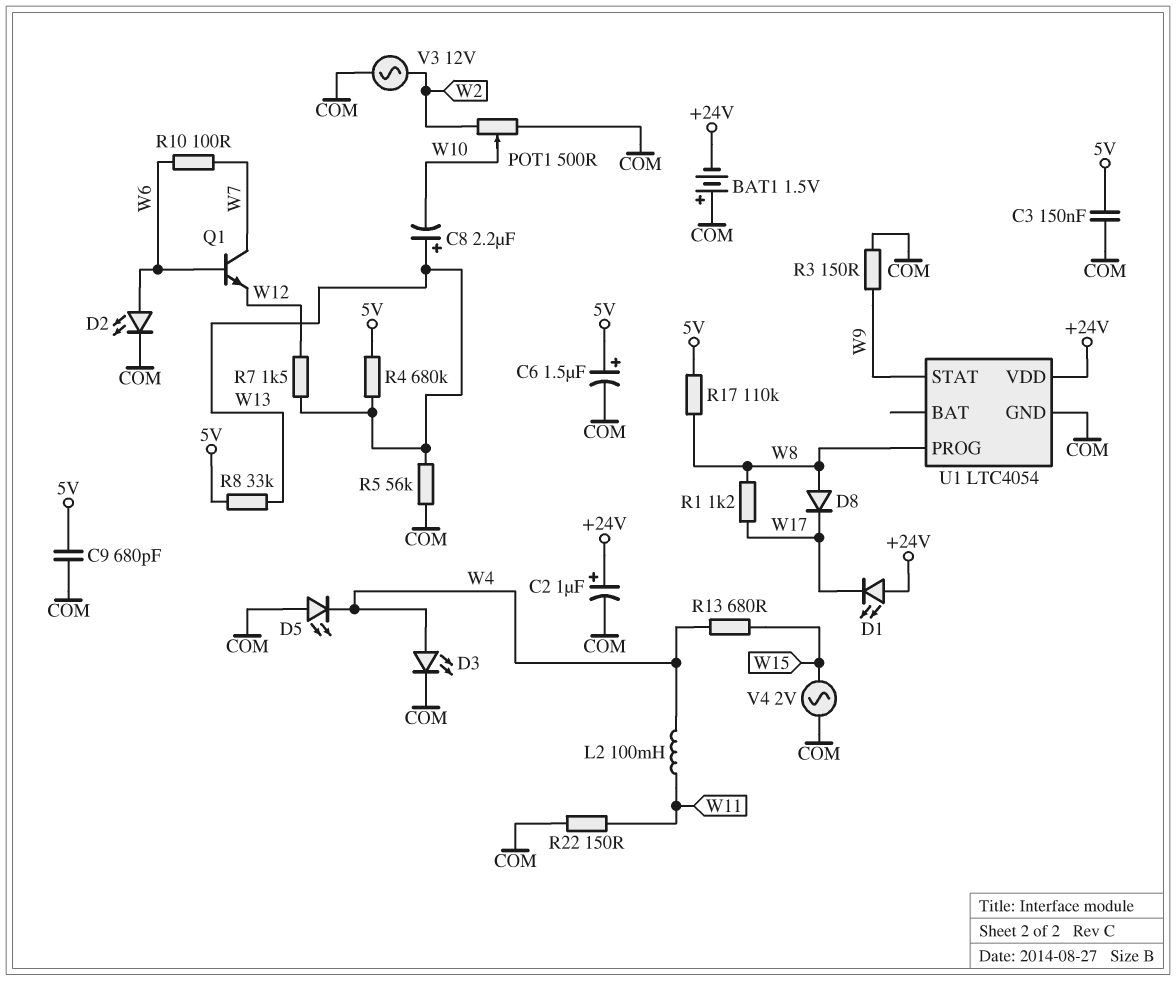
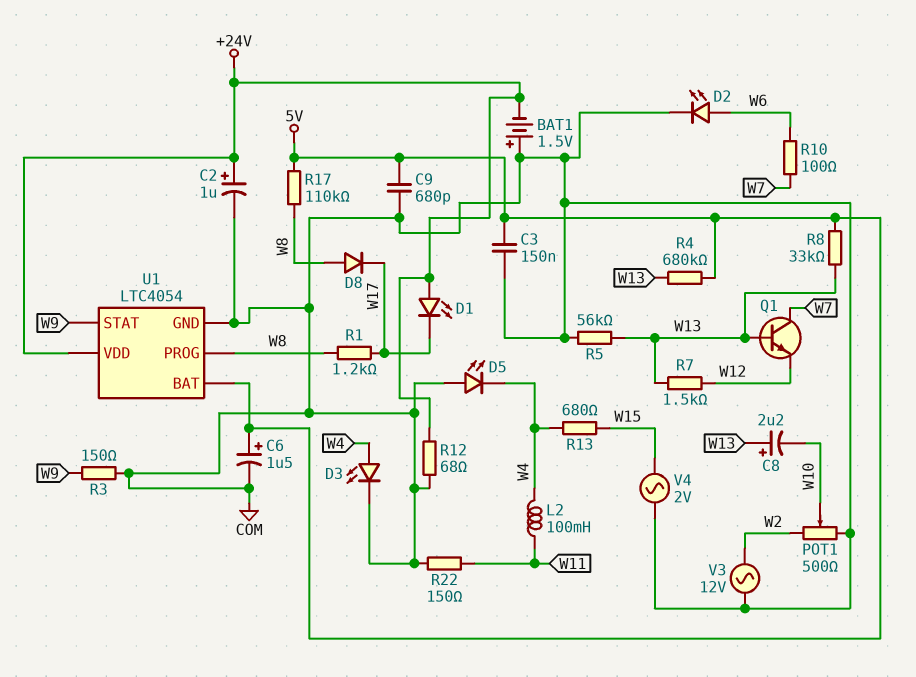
Q1: NPN (B W6, C W7, E W12) -> NPN (B W13, C W7, E W12)
R12: none -> 68 (+24V, COM)
U1 pin BAT: none -> 5V

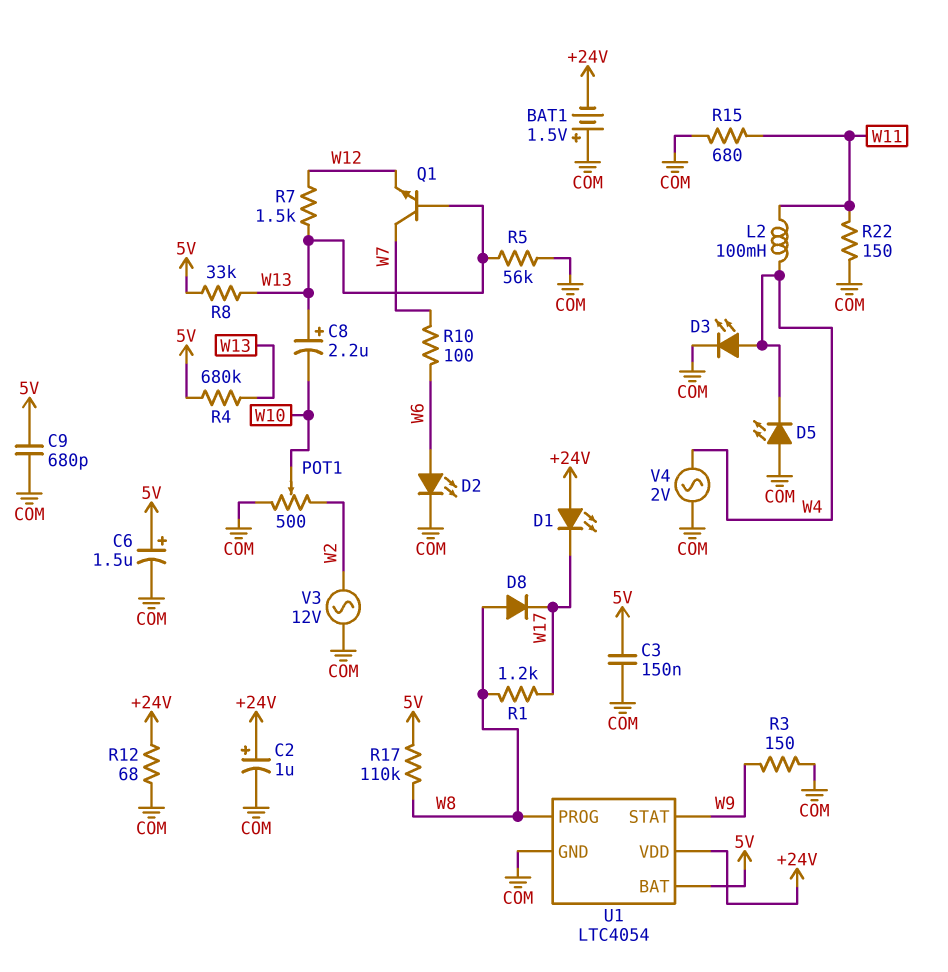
R13: 680 (W4, W15) -> none
R15: none -> 680 (COM, W11)
V4: AC 2V (COM, W15) -> AC 2V (COM, W4)

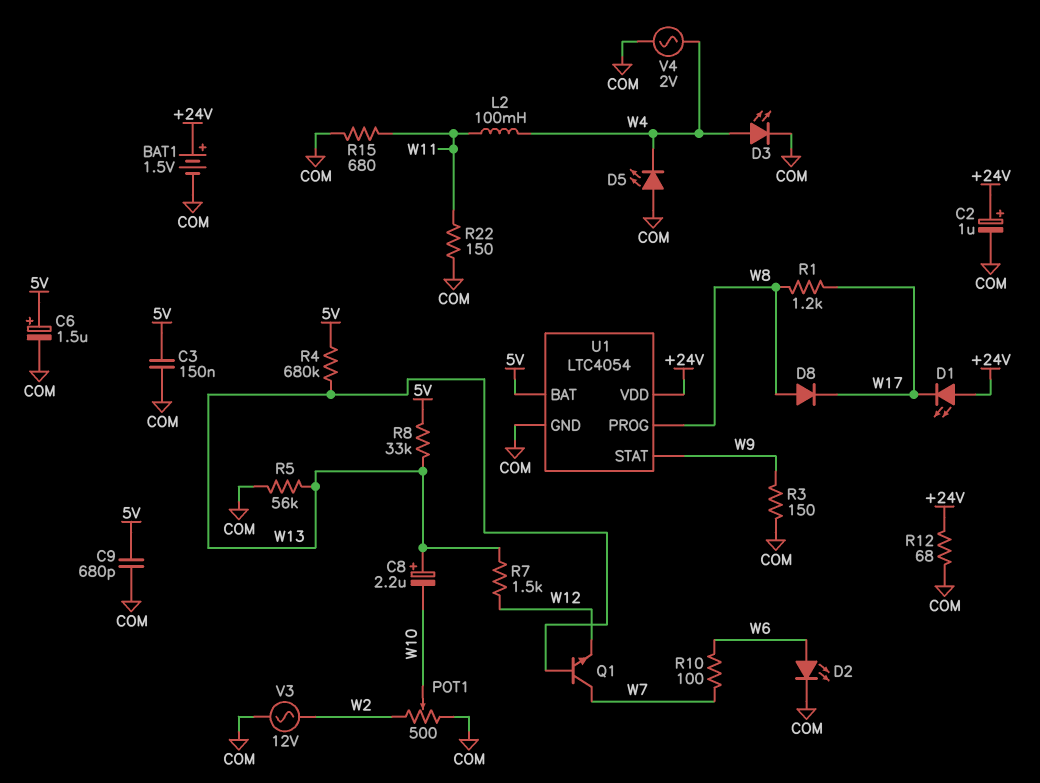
BAT1: 1.5V (plus COM, minus +24V) -> 1.5V (plus +24V, minus COM)
R17: 110k (5V, W8) -> none

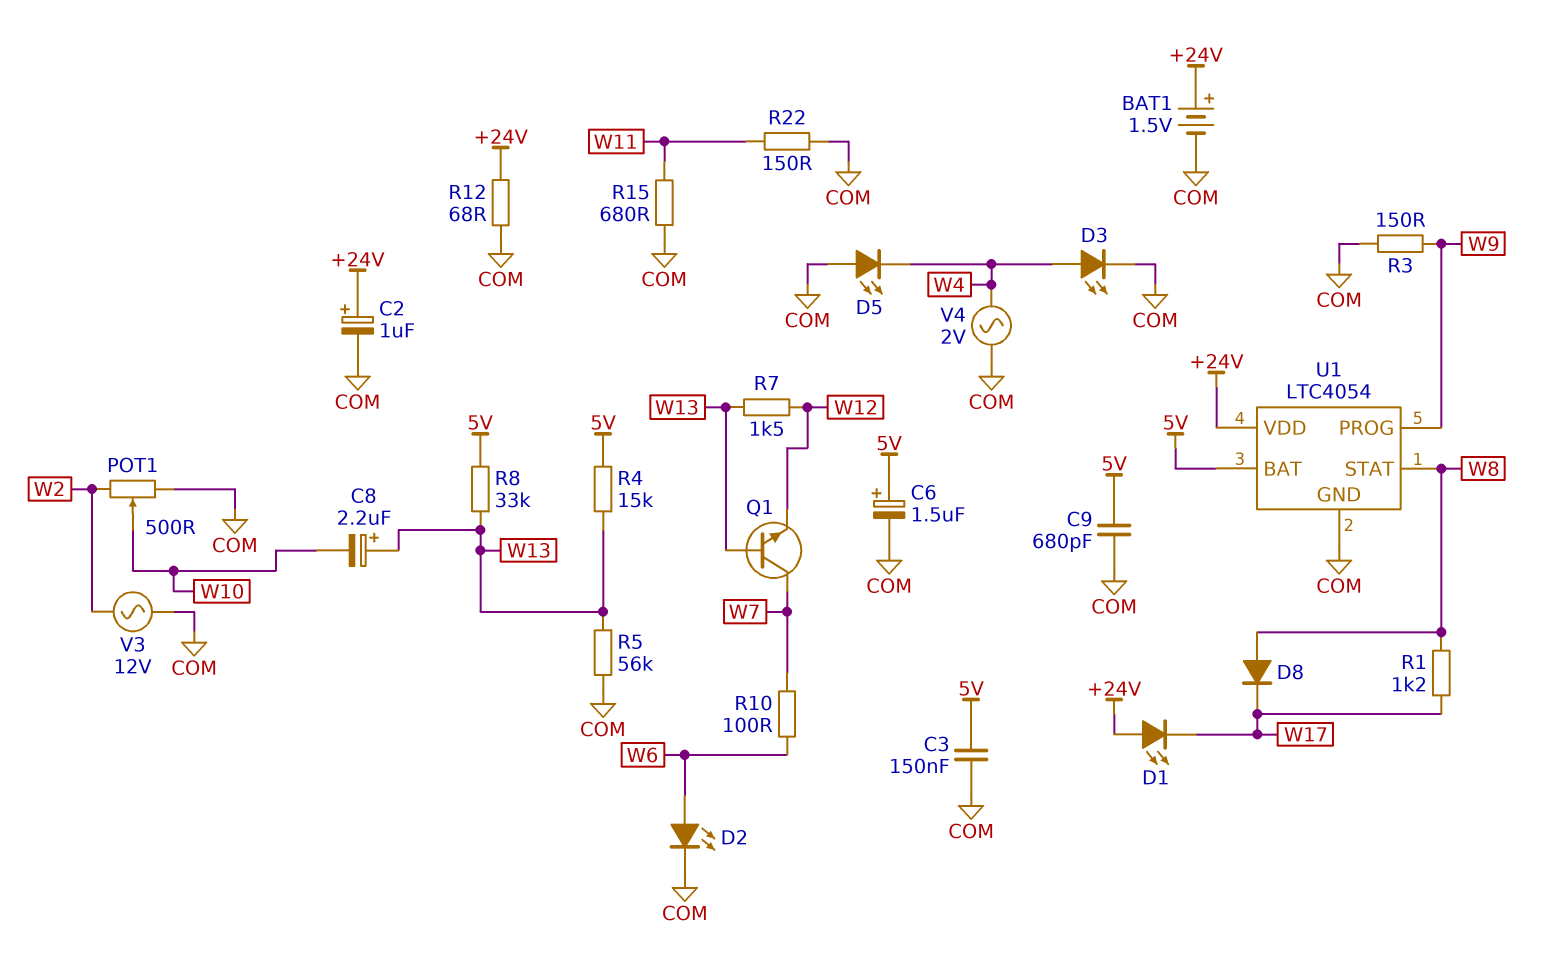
L2: 100mH (W4, W11) -> none
R4: 680k (5V, W13) -> 15k (5V, W13)
U1 pin PROG: W8 -> W9
U1 pin STAT: W9 -> W8

